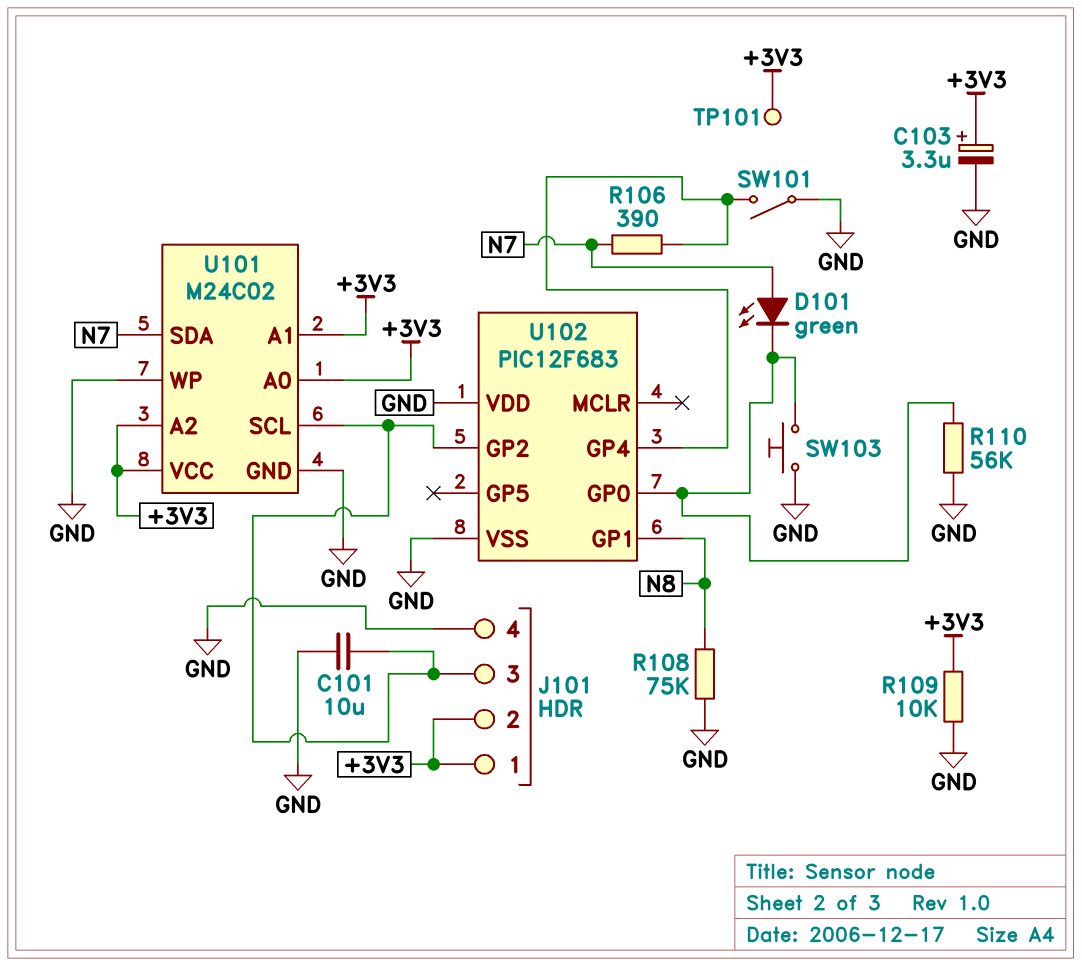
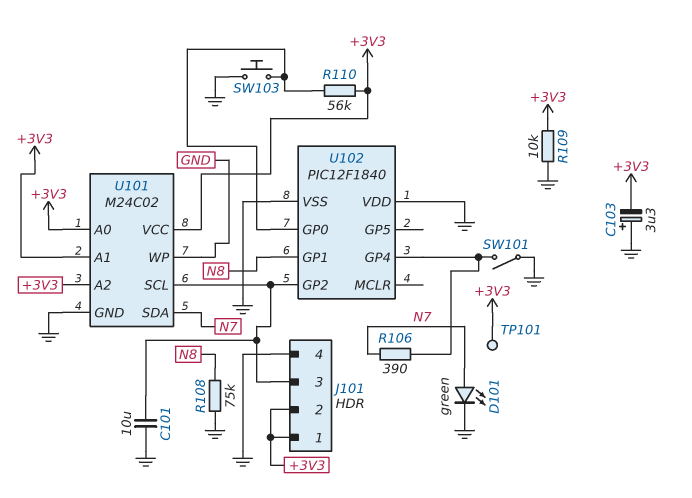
C103: 3.3uF (plus +3V3, minus GND) -> 3.3uF (plus GND, minus +3V3)
D101: LED green (A N7, K U102/GP0) -> LED green (A N7, K GND)
R110: 56k (GND, U102/GP0) -> 56k (+3V3, U102/GP0)
U102: PIC12F683 -> PIC12F1840

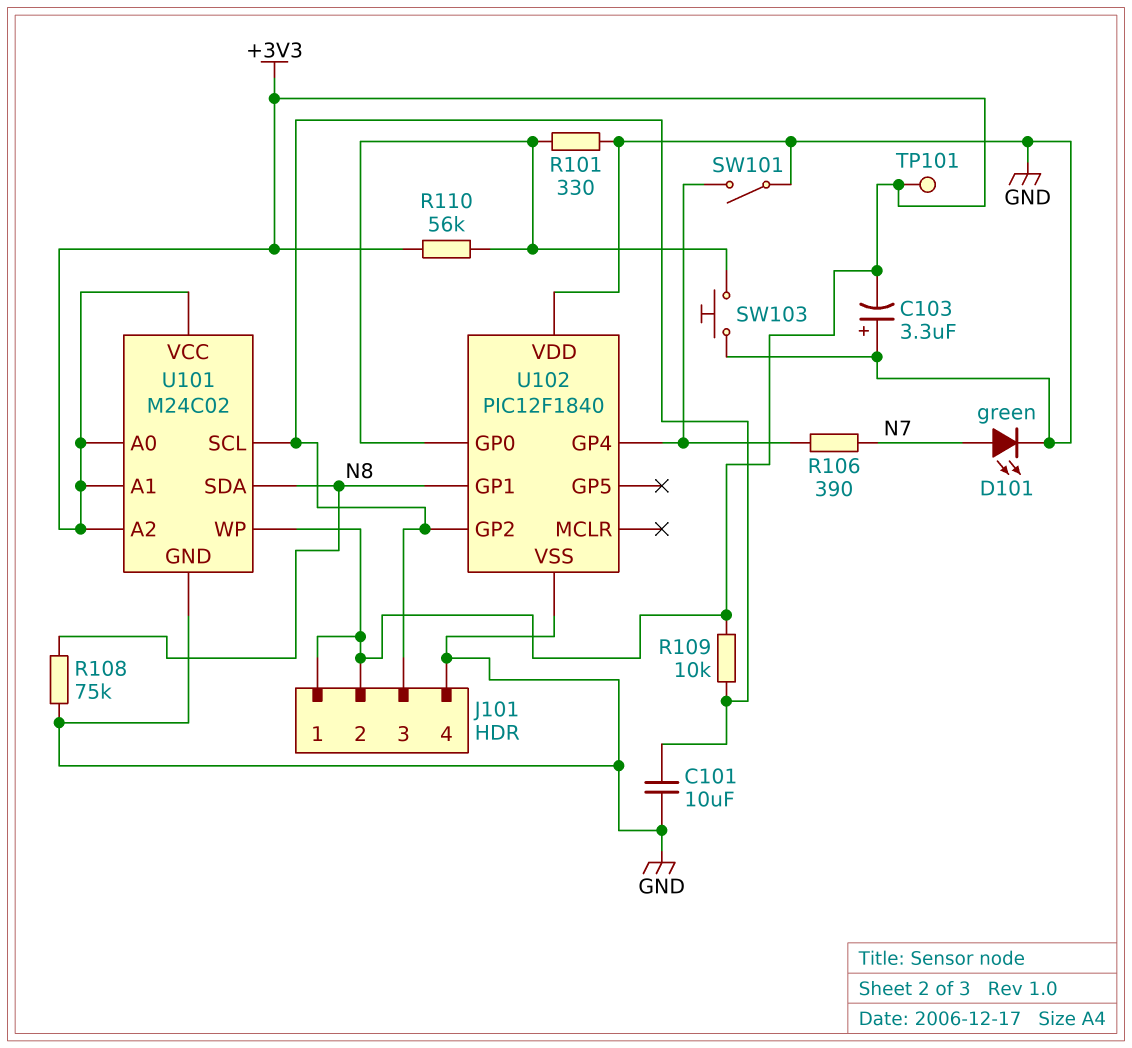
R101: none -> 330 (GND, U102/GP0)
R109: 10k (+3V3, GND) -> 10k (+3V3, J101/3)
U101 pin SDA: N7 -> N8
U101 pin WP: GND -> +3V3

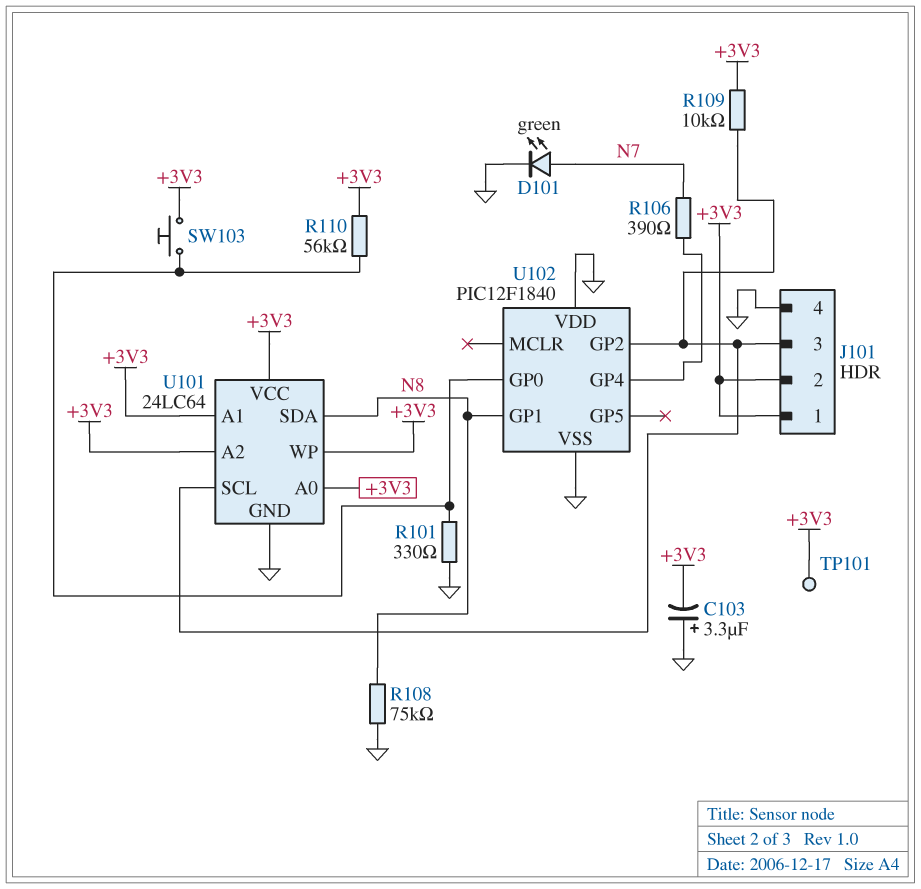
C101: 10uF (GND, J101/3) -> none
SW101: switch (GND, U102/GP4) -> none
SW103: button (GND, U102/GP0) -> button (+3V3, U102/GP0)
U101: M24C02 -> 24LC64

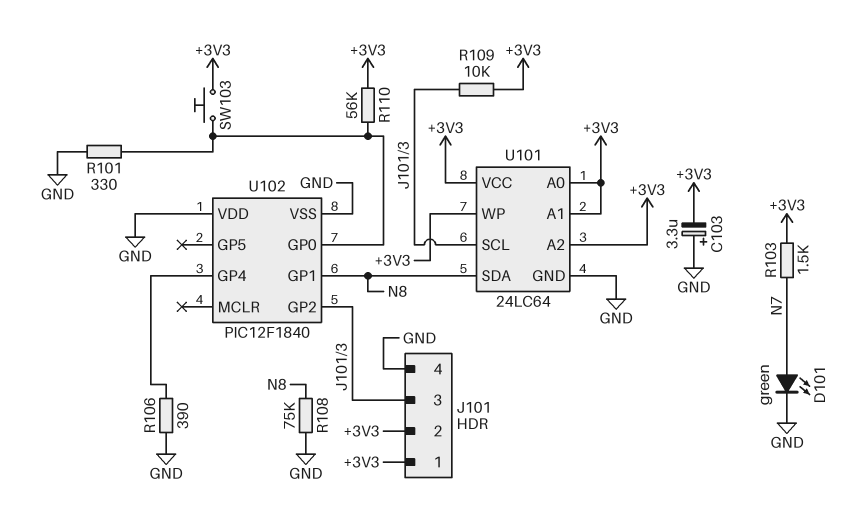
R103: none -> 1.5k (+3V3, N7)
R106: 390 (N7, U102/GP4) -> 390 (GND, U102/GP4)
TP101: test point (+3V3) -> none

